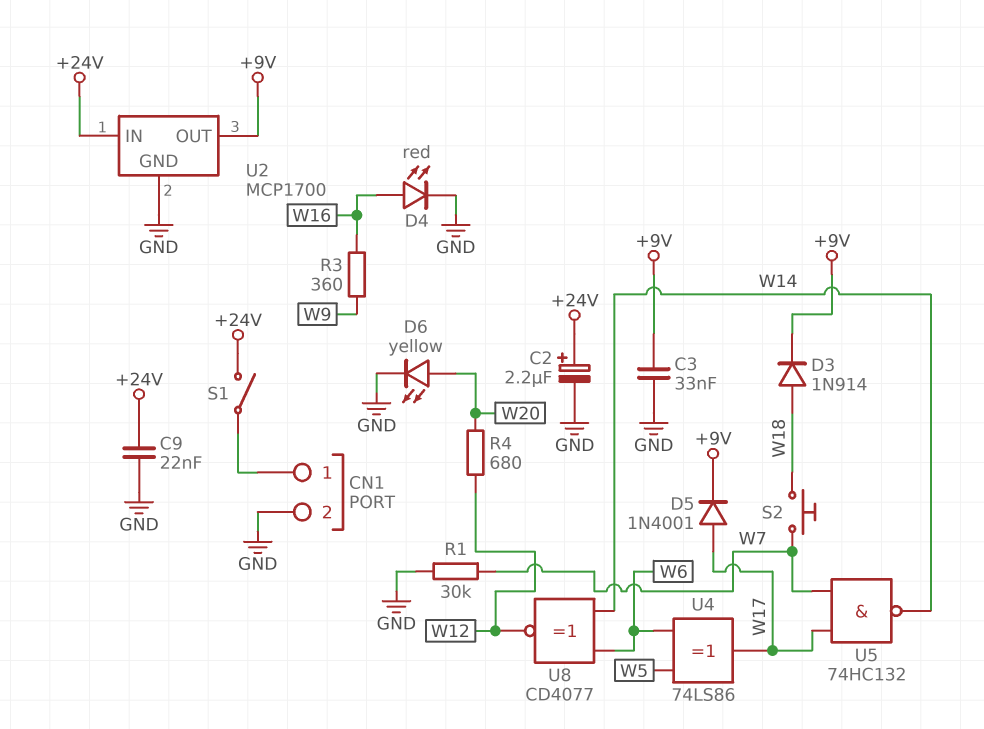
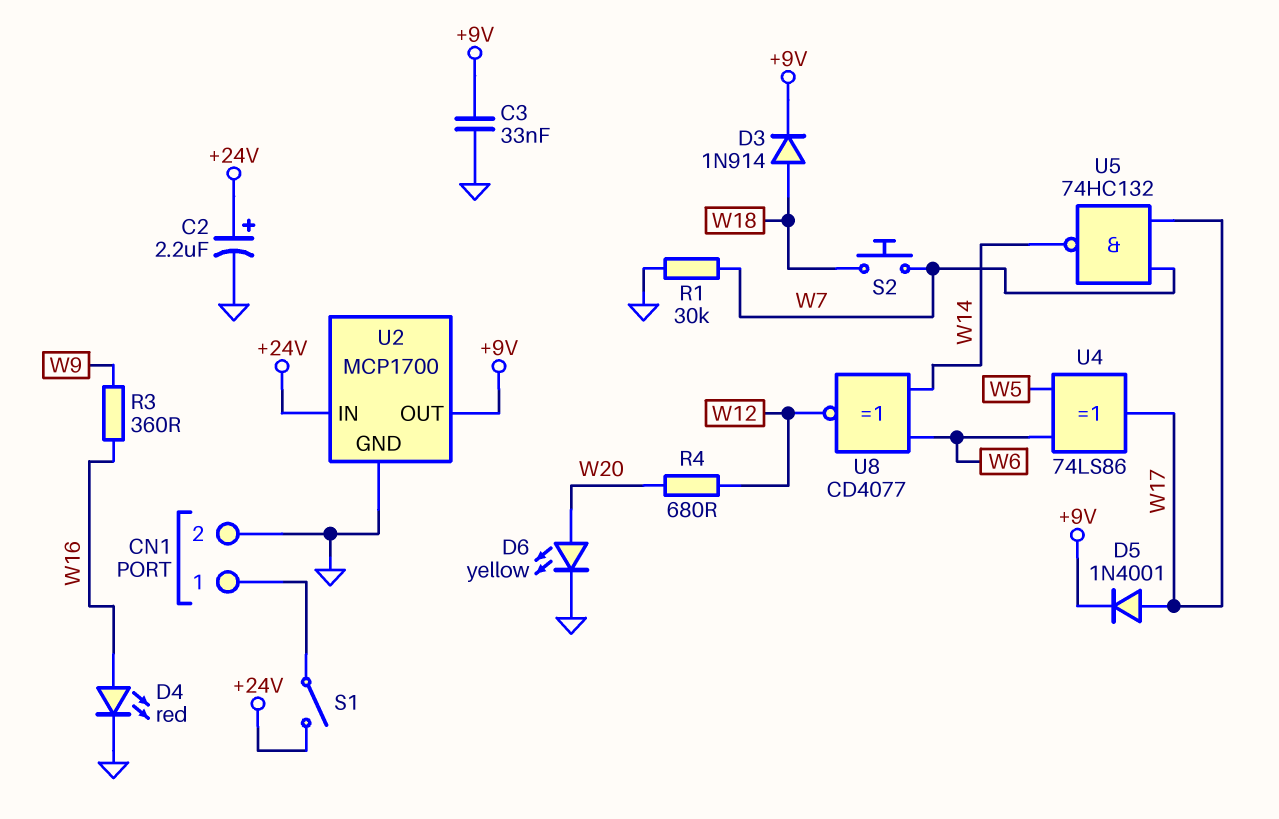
C9: 22nF (+24V, GND) -> none

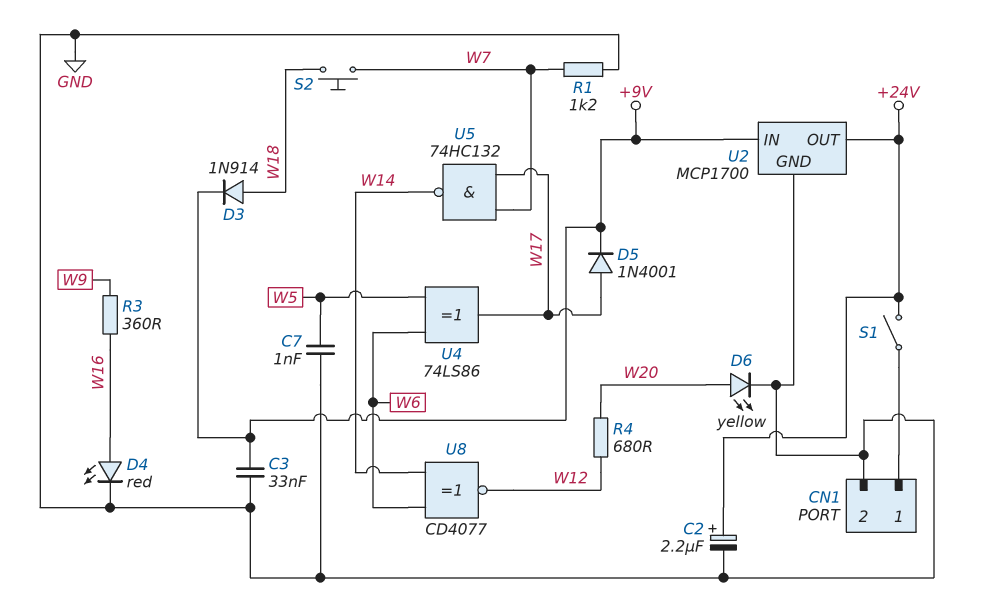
C7: none -> 1nF (GND, W5)
R1: 30k (GND, W7) -> 1.2k (GND, W7)
U2 pin IN: +24V -> +9V
U2 pin OUT: +9V -> +24V

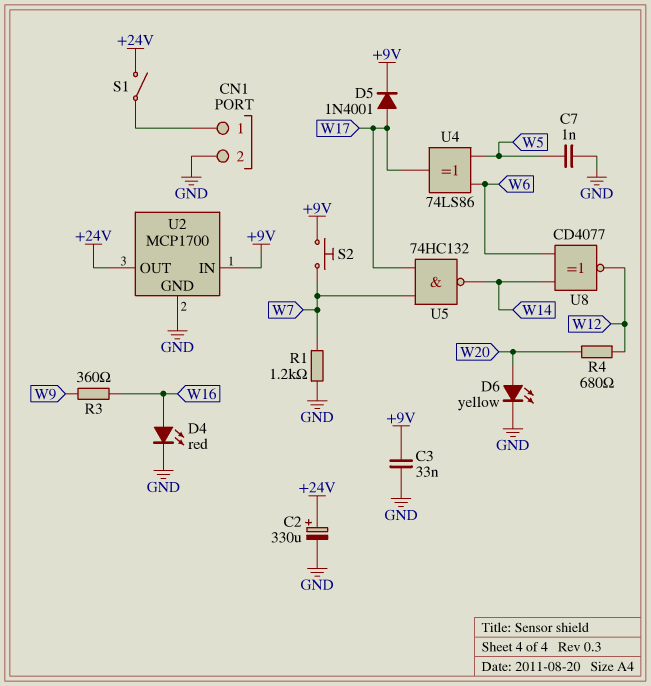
C2: 2.2uF (plus +24V, minus GND) -> 330uF (plus +24V, minus GND)
D3: diode 1N914 (A W18, K +9V) -> none
S2: button (W7, W18) -> button (+9V, W7)

